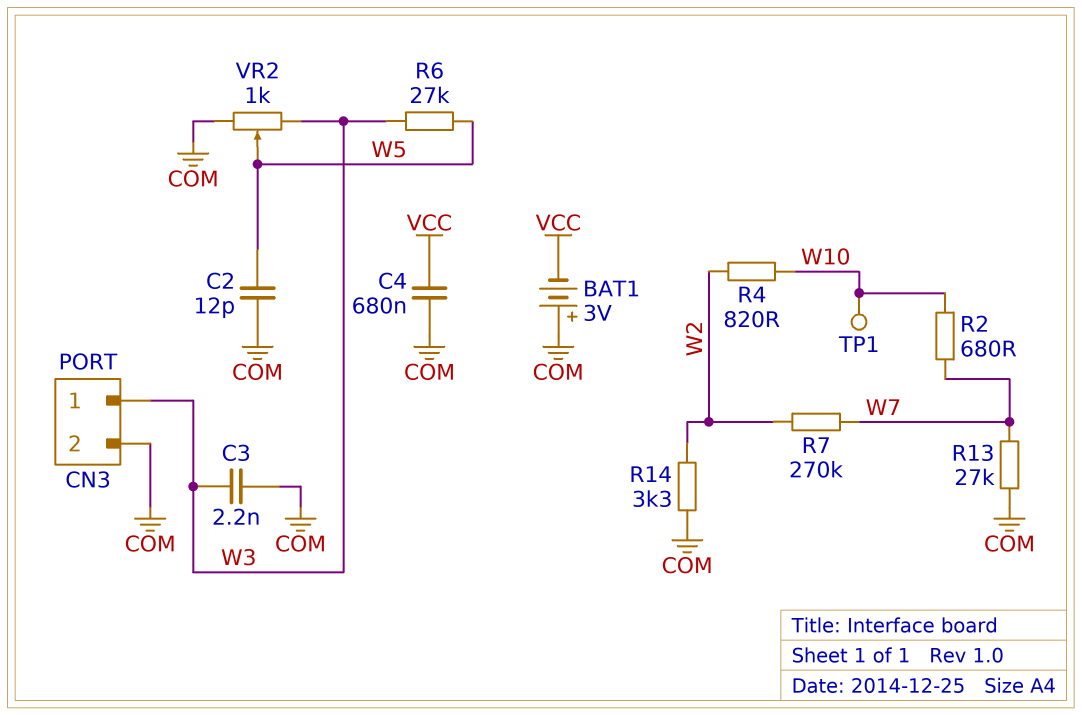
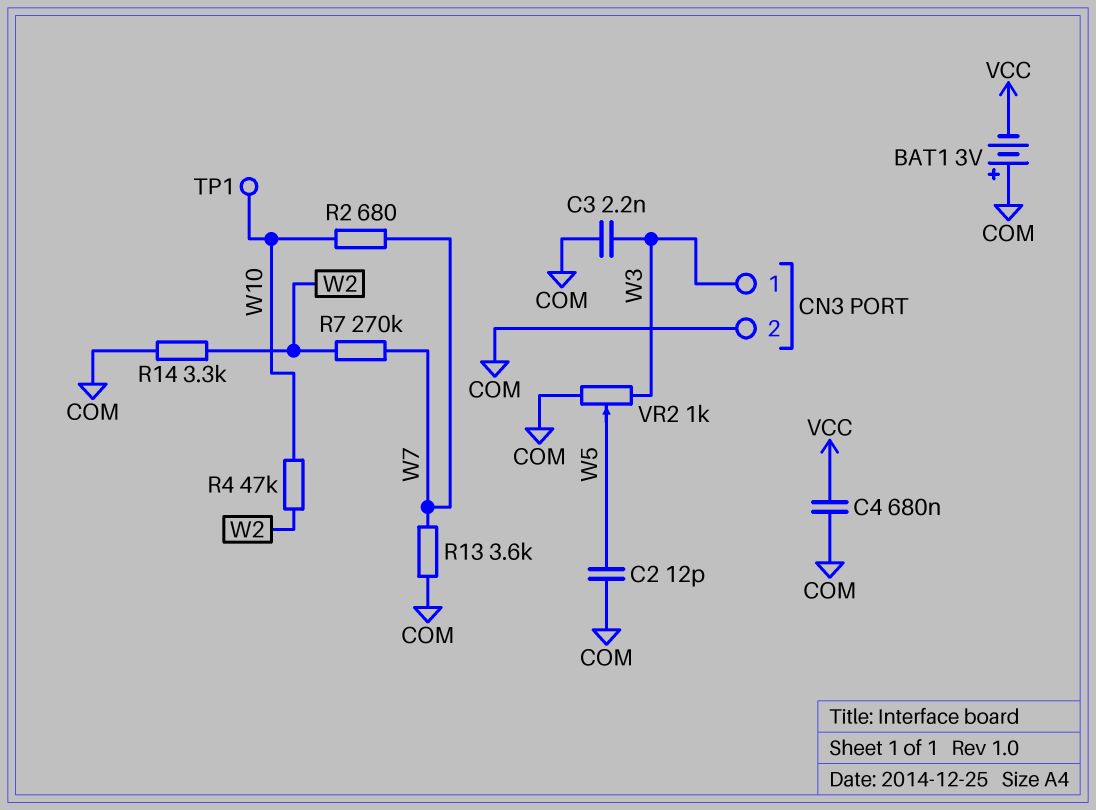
R4: 820 (W2, W10) -> 47k (W2, W10)
R6: 27k (W3, W5) -> none
R13: 27k (COM, W7) -> 3.6k (COM, W7)

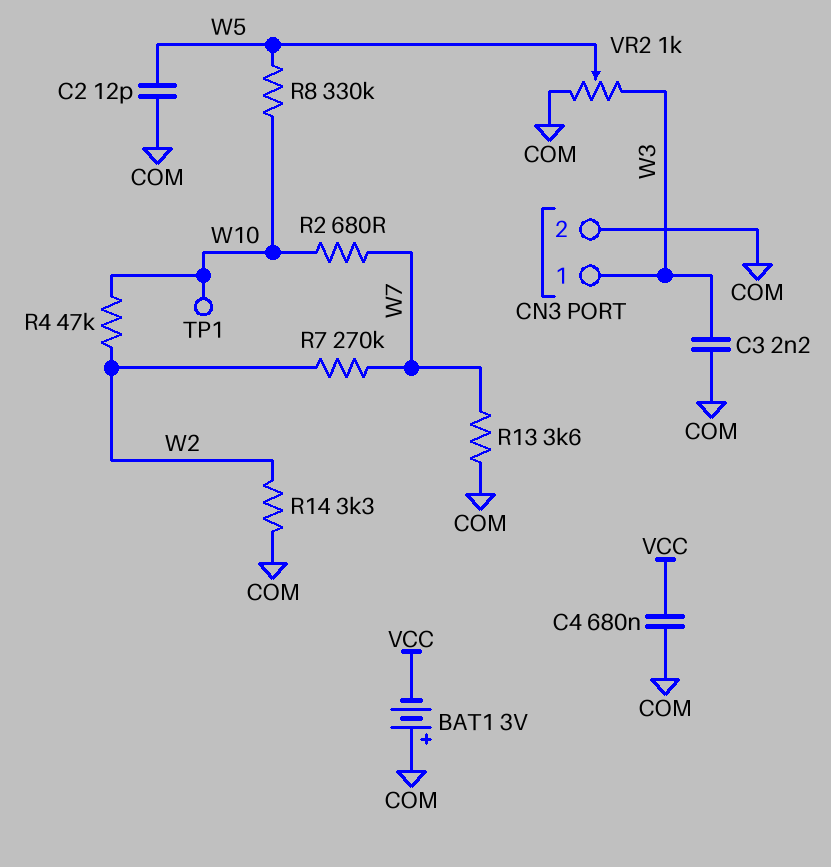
R8: none -> 330k (W5, W10)

